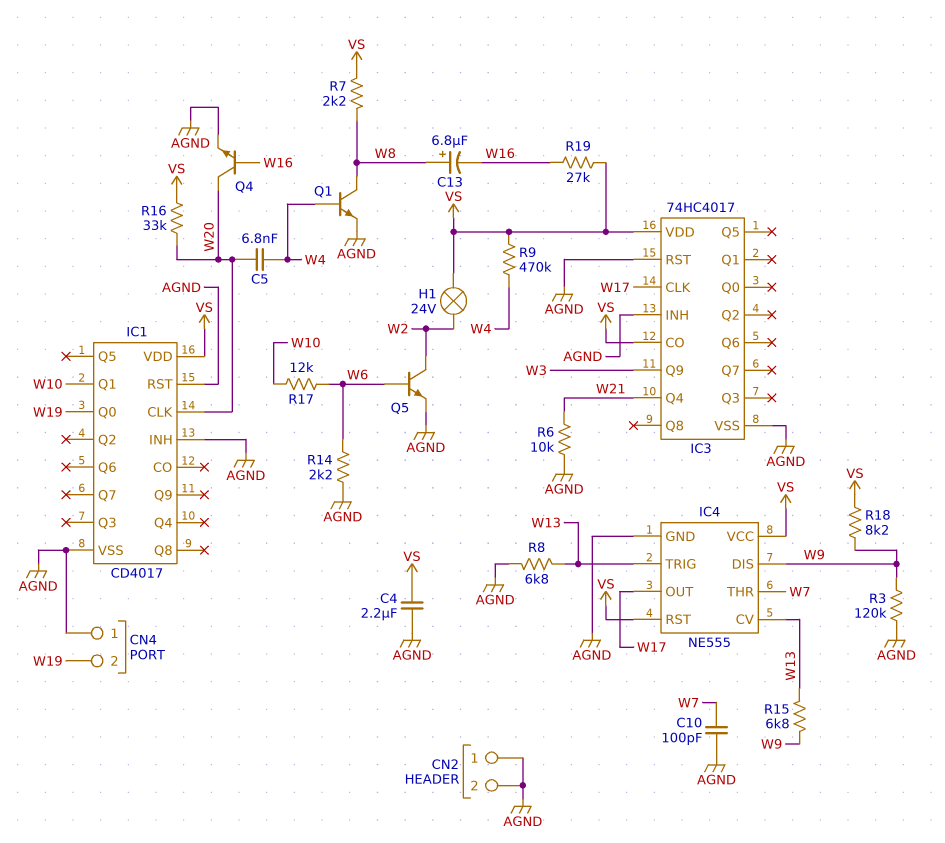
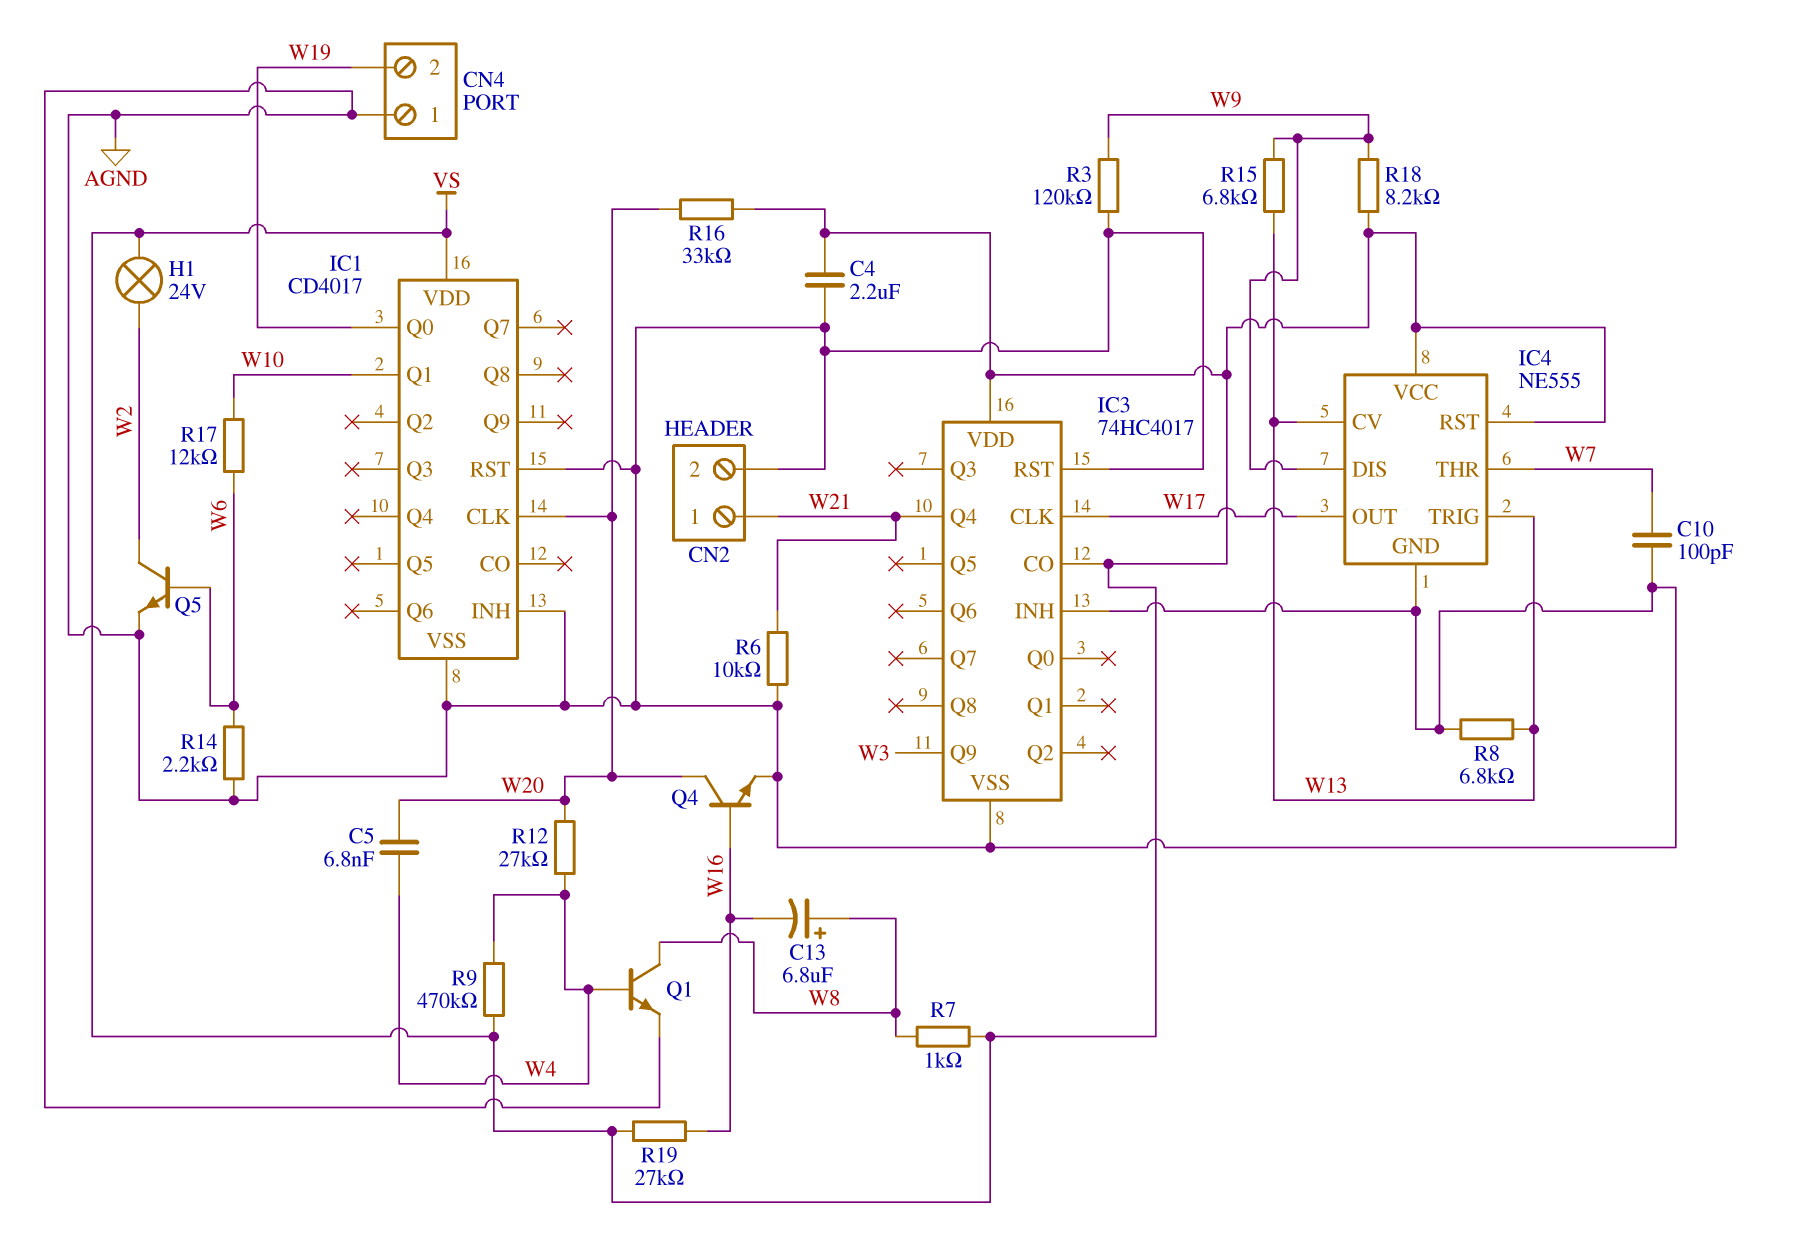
CN2 pin 1: AGND -> W21
R7: 2.2k (VS, W8) -> 1k (VS, W8)
R12: none -> 27k (W4, W20)

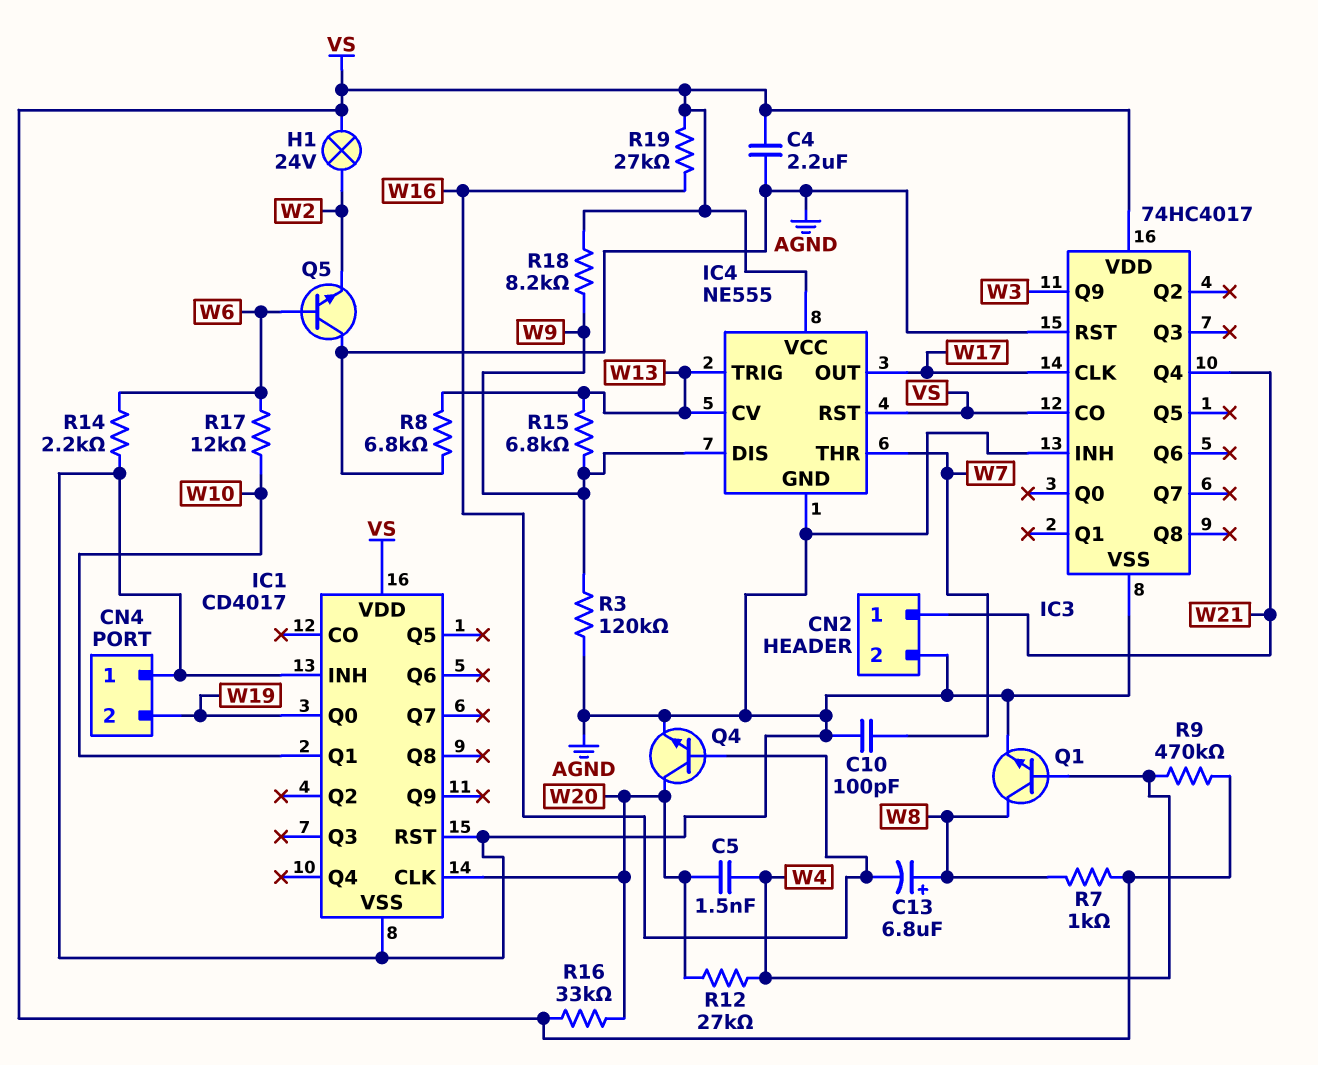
C5: 6.8nF (W4, W20) -> 1.5nF (W4, W20)
Q5: NPN (B W6, C W2, E AGND) -> NPN (B W6, C AGND, E W2)
R6: 10k (AGND, W21) -> none

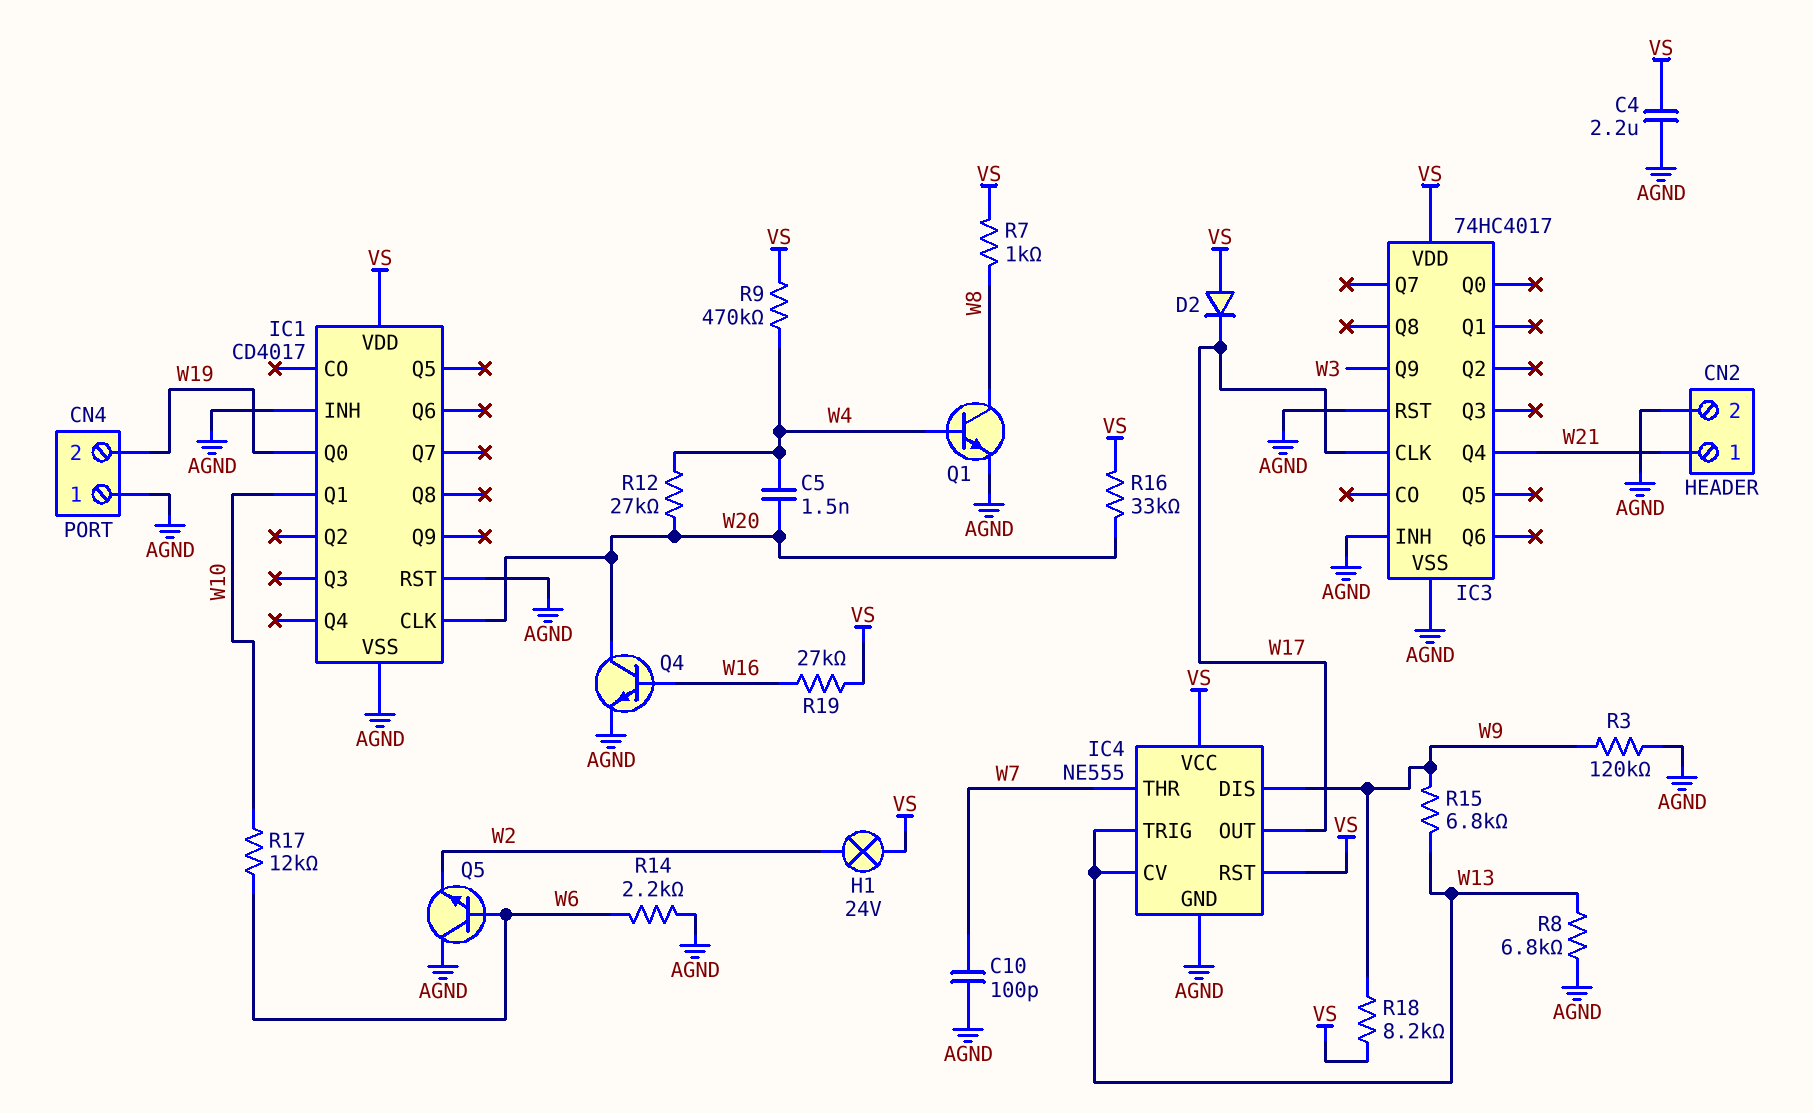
C13: 6.8uF (plus W8, minus W16) -> none
D2: none -> diode (A VS, K W17)
IC3 pin CO: VS -> none

